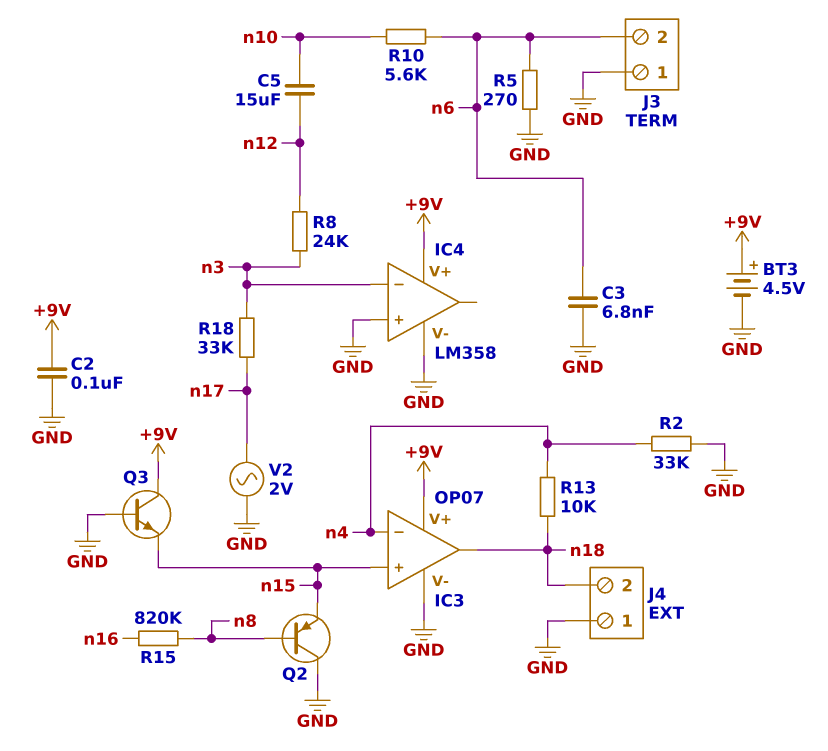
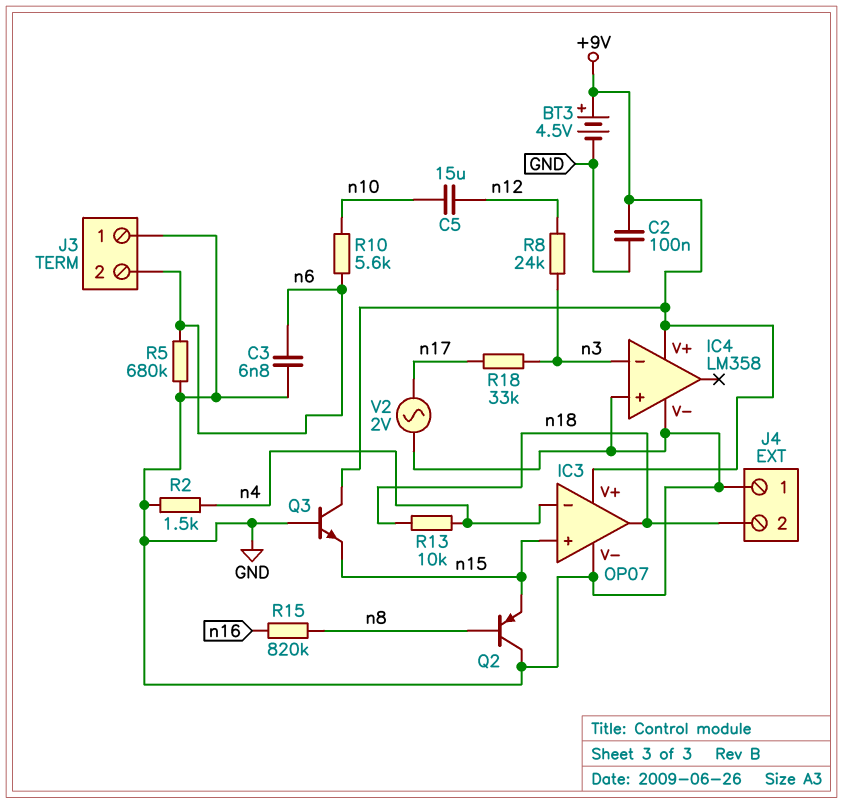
R2: 33k (GND, n4) -> 1.5k (GND, n4)
R5: 270 (GND, n6) -> 680k (GND, n6)

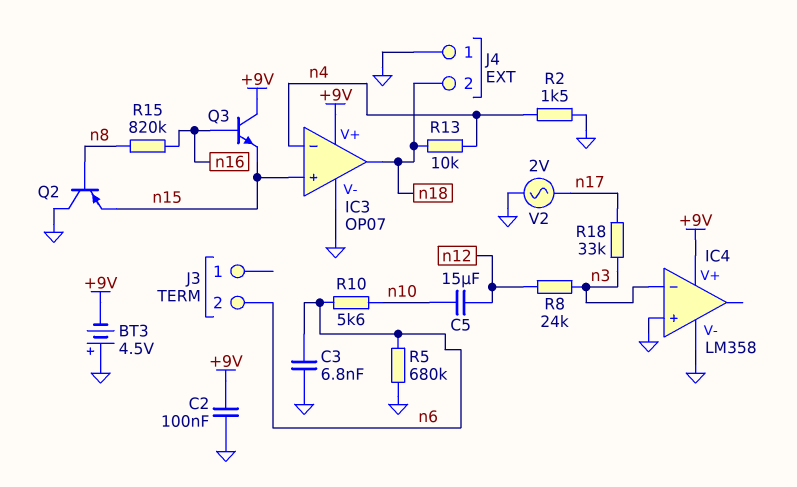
BT3: 4.5V (plus +9V, minus GND) -> 4.5V (plus GND, minus +9V)
J3 pin 1: GND -> none
Q3: NPN (B GND, C +9V, E n15) -> NPN (B n16, C +9V, E n15)

